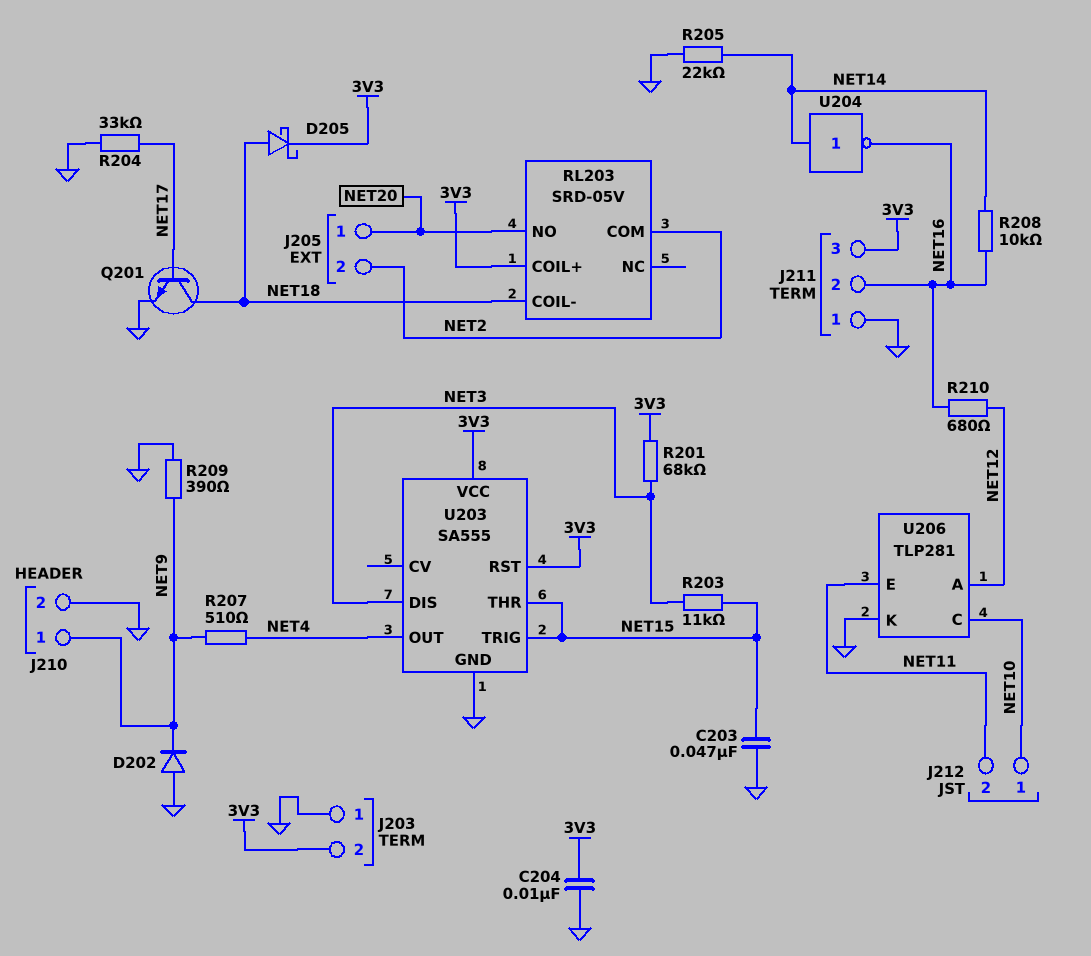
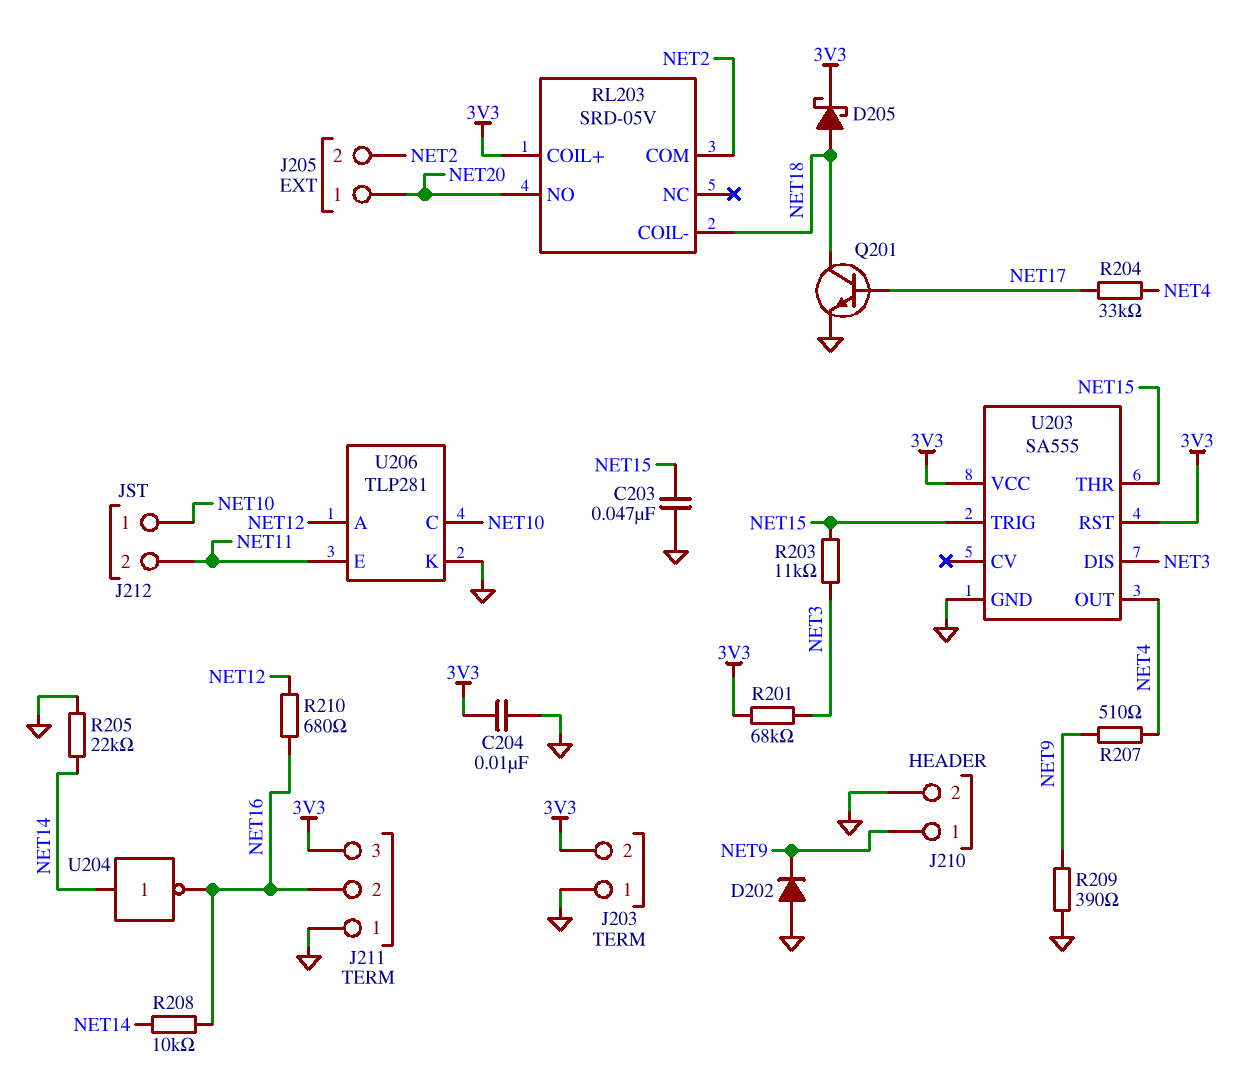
R204: 33k (GND, NET17) -> 33k (NET4, NET17)

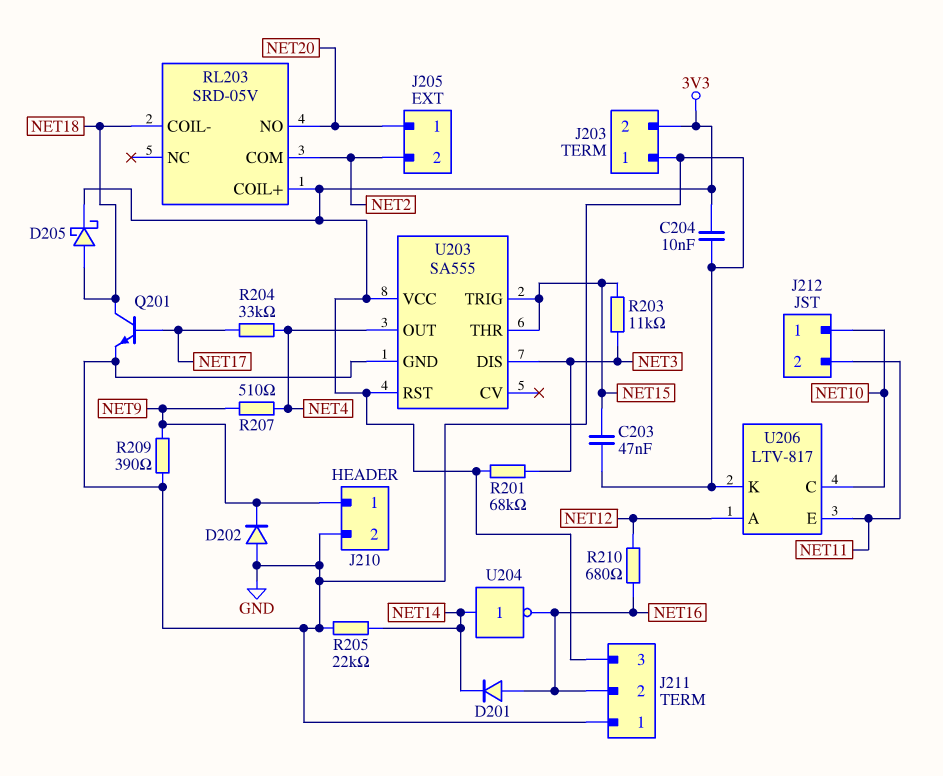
D201: none -> diode (A NET16, K NET14)
R208: 10k (NET14, NET16) -> none
U206: TLP281 -> LTV-817

